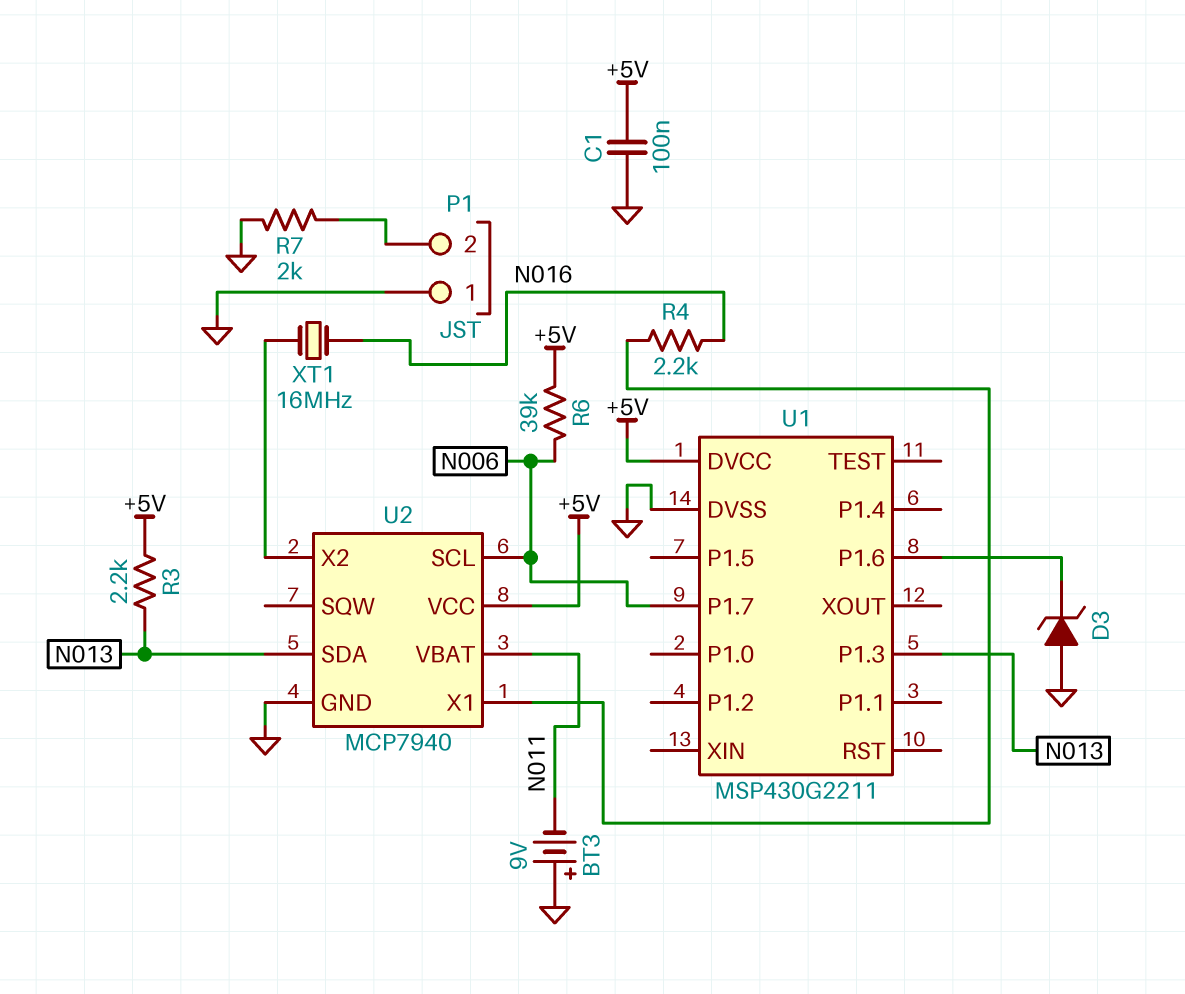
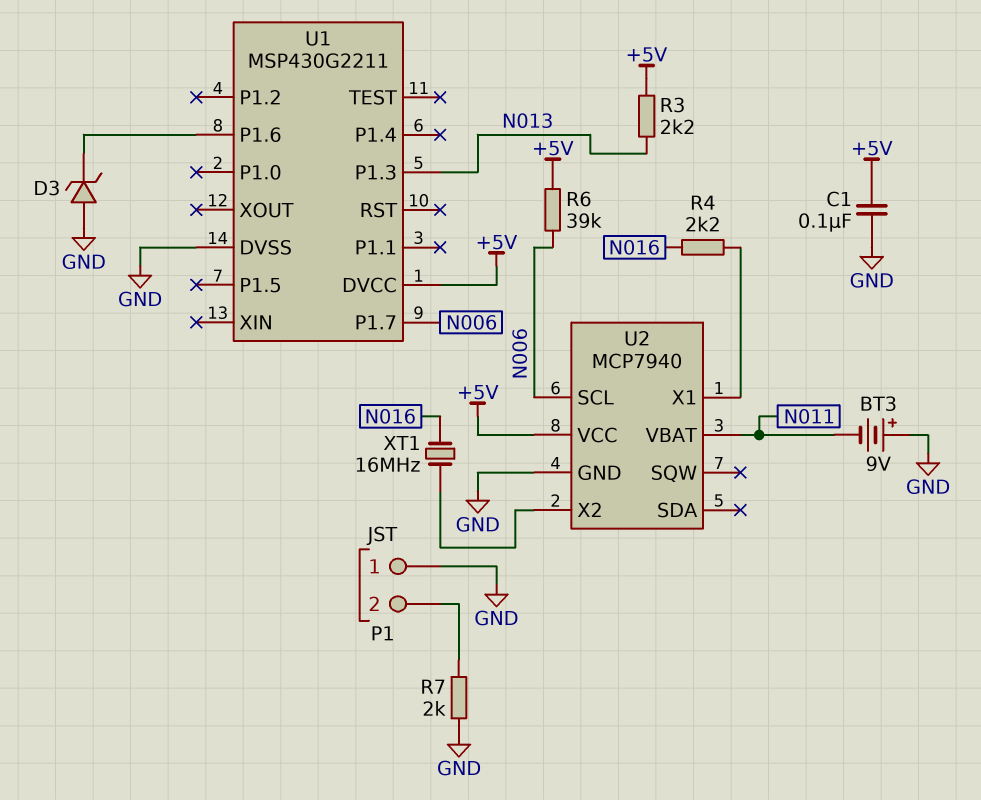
U2 pin SDA: N013 -> none

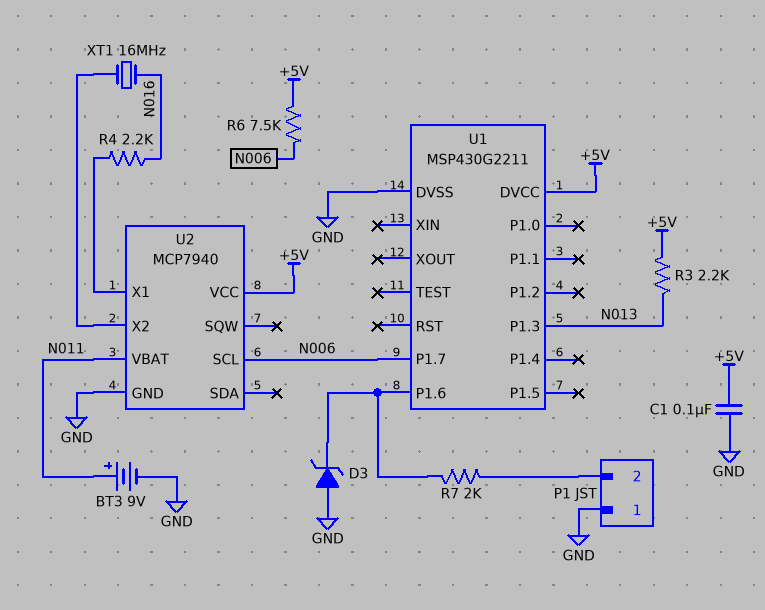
BT3: 9V (plus GND, minus N011) -> 9V (plus N011, minus GND)
R6: 39k (+5V, N006) -> 7.5k (+5V, N006)
R7: 2k (GND, P1/2) -> 2k (P1/2, U1/P1.6)

